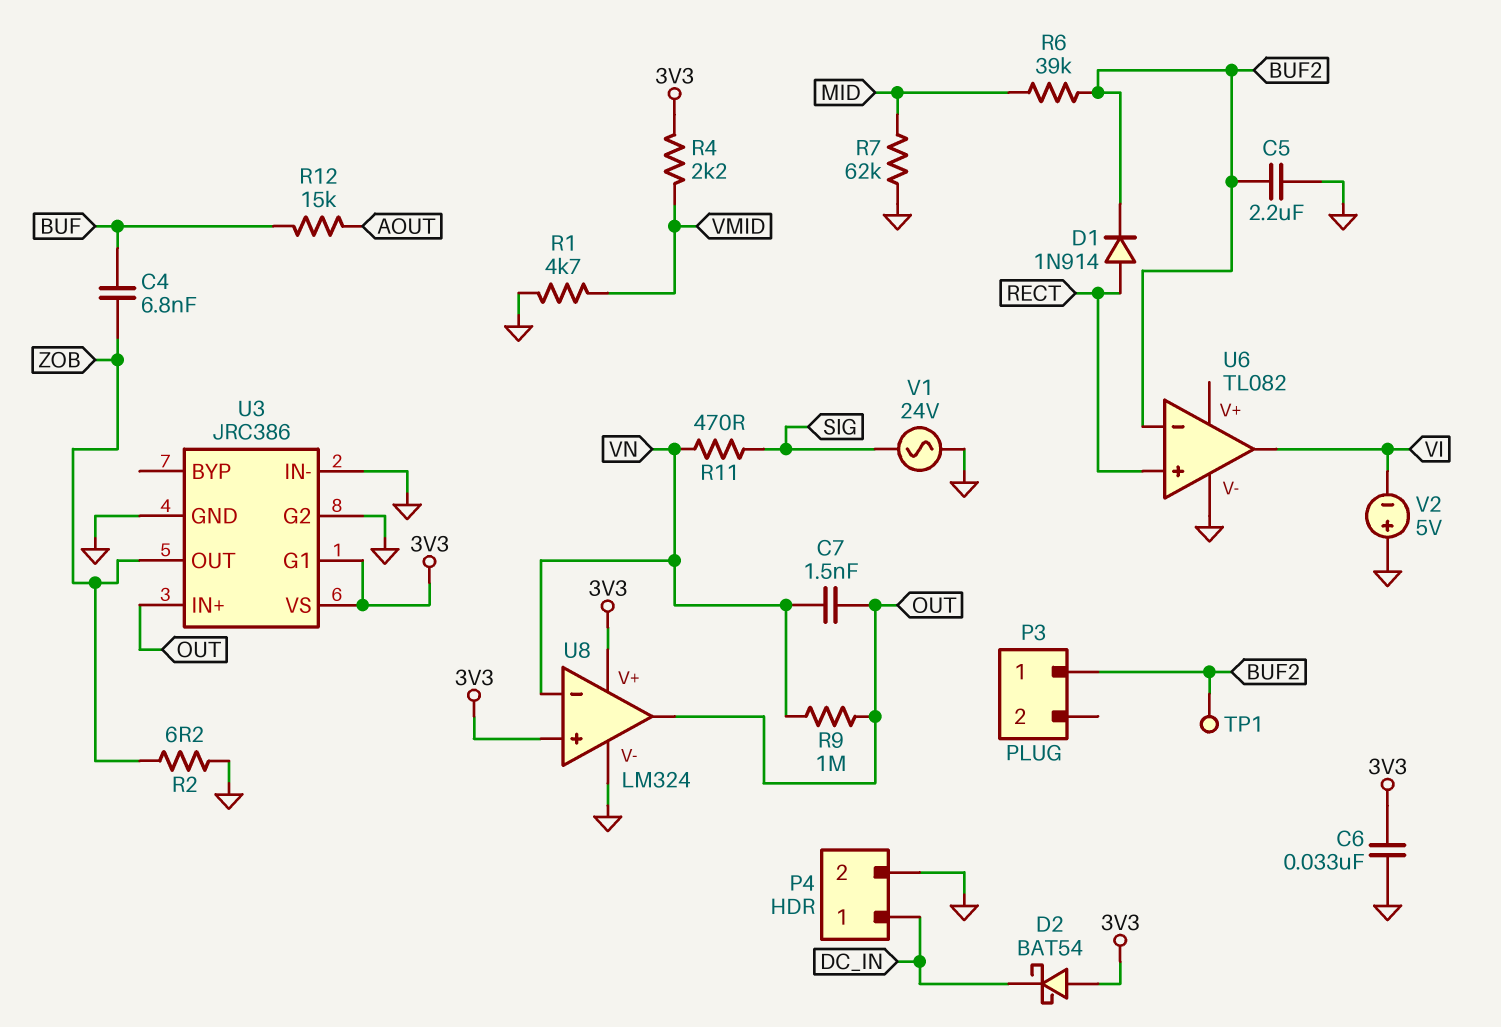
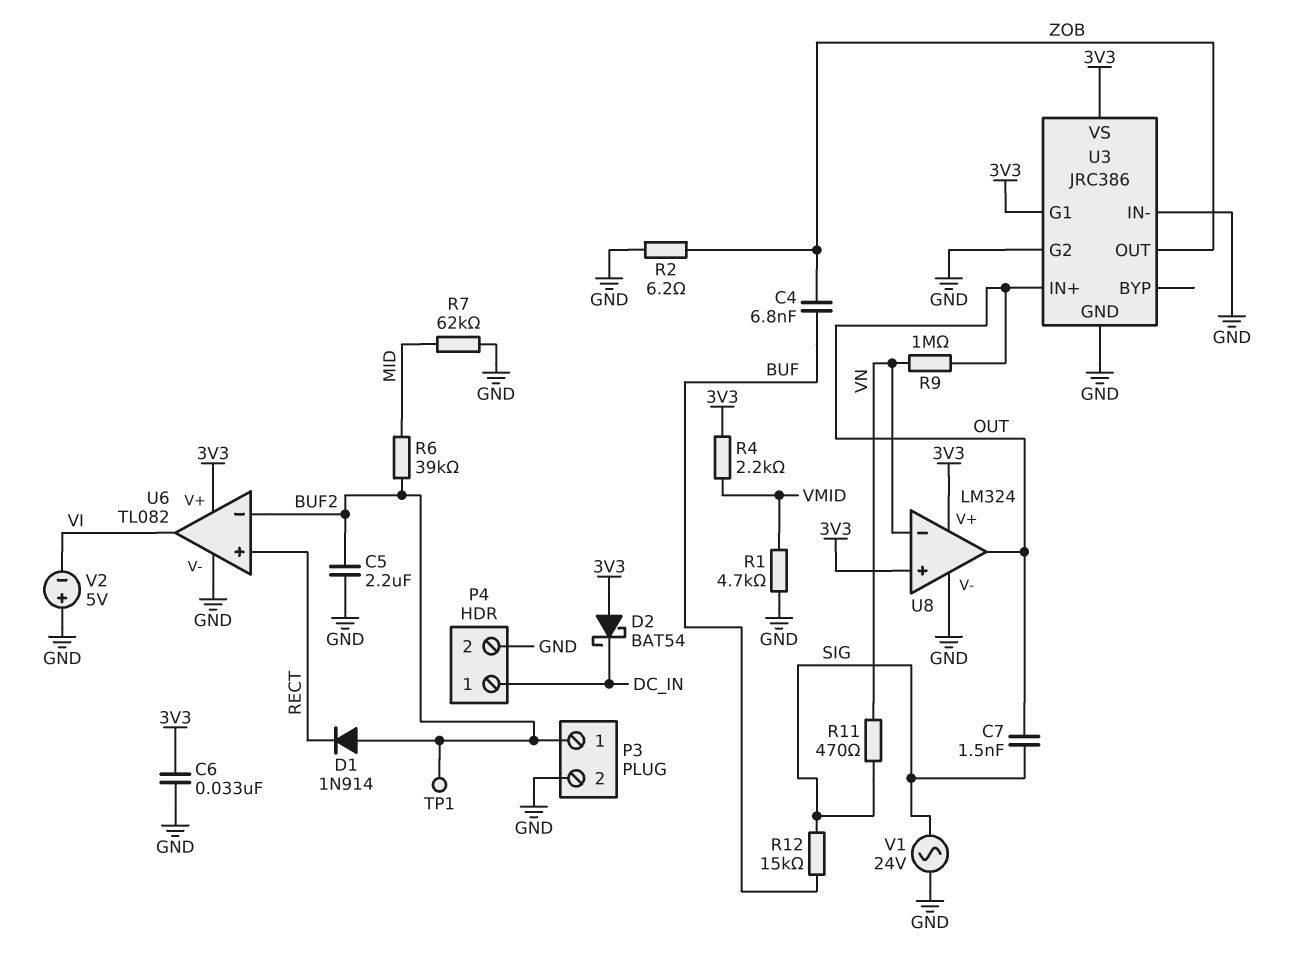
C7: 1.5nF (OUT, VN) -> 1.5nF (OUT, SIG)
D1: diode 1N914 (A RECT, K BUF2) -> diode 1N914 (A BUF2, K RECT)
P3 pin 2: none -> GND
R12: 15k (AOUT, BUF) -> 15k (BUF, SIG)
U6 pin V+: none -> 3V3

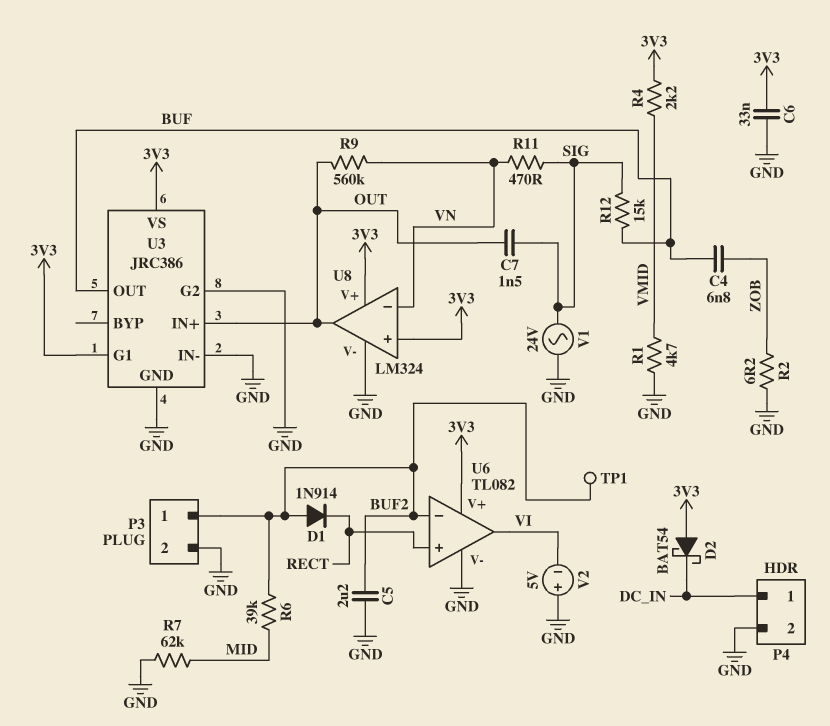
R9: 1M (OUT, VN) -> 560k (OUT, VN)
U3 pin OUT: ZOB -> BUF

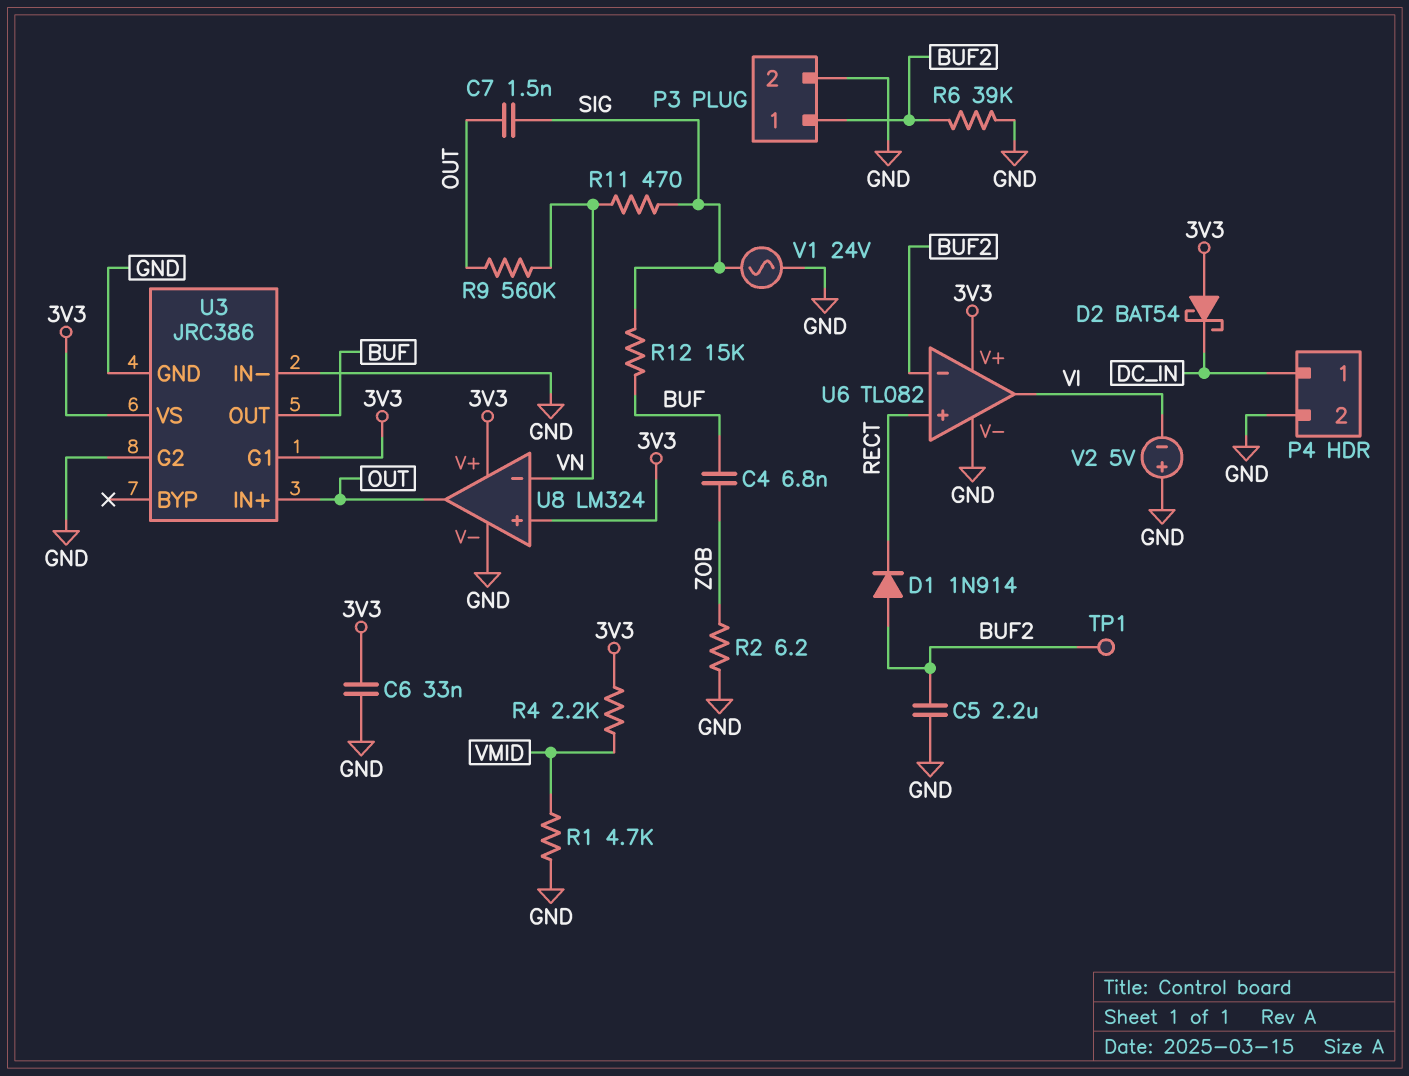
R6: 39k (BUF2, MID) -> 39k (BUF2, GND)
R7: 62k (GND, MID) -> none

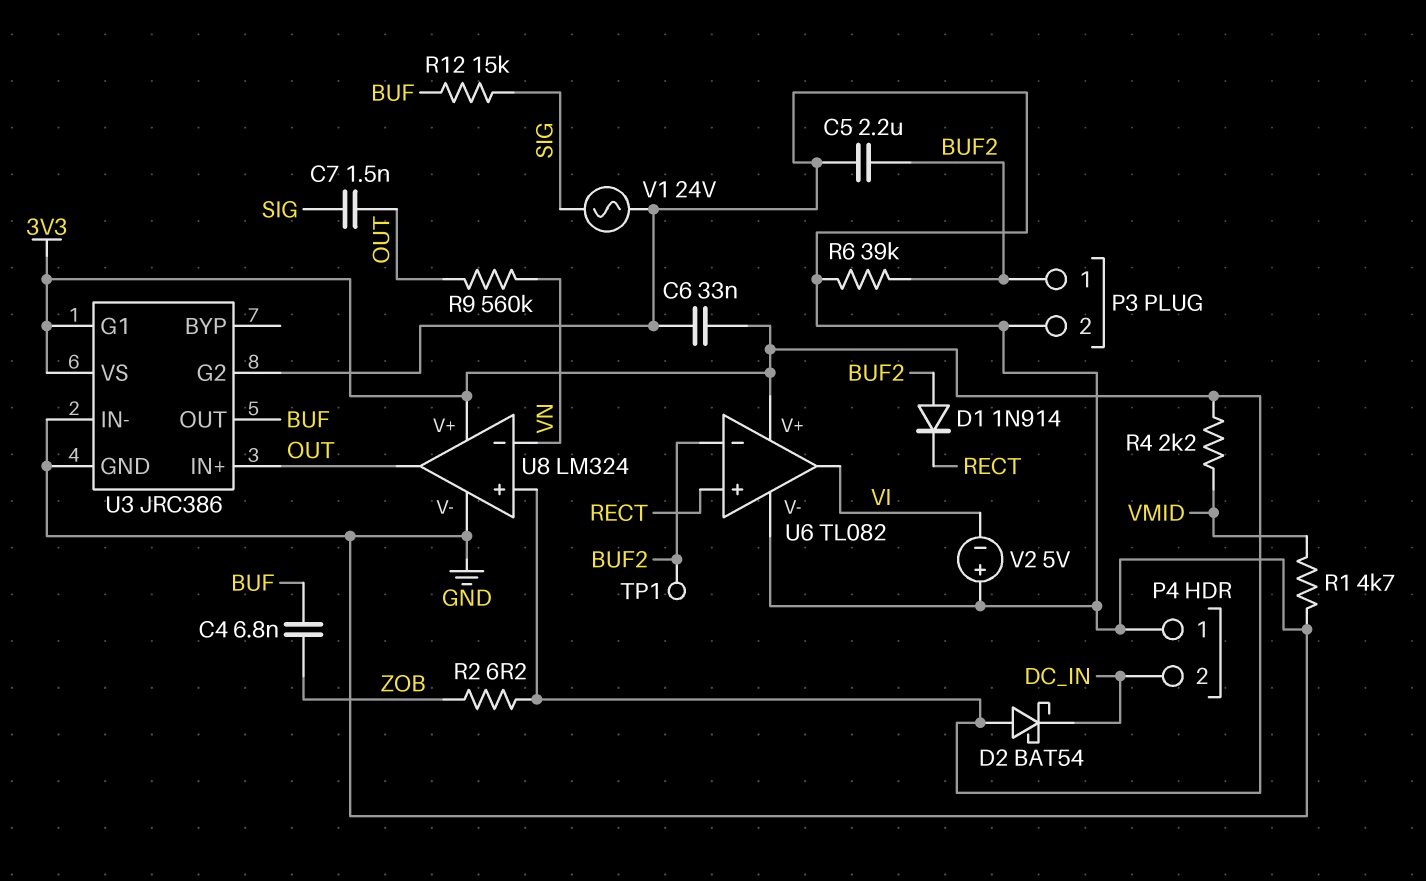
P4 pin 1: DC_IN -> GND
P4 pin 2: GND -> DC_IN
R2: 6.2 (GND, ZOB) -> 6.2 (3V3, ZOB)
R11: 470 (SIG, VN) -> none

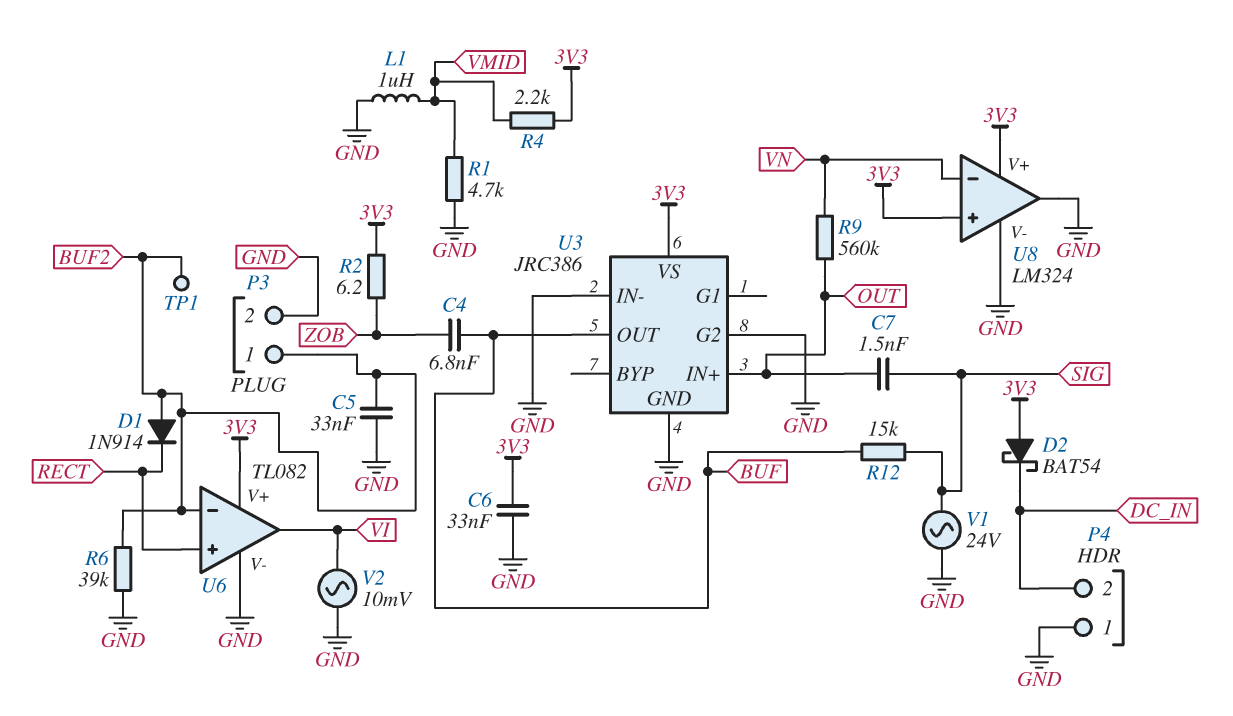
C5: 2.2uF (BUF2, GND) -> 33nF (BUF2, GND)
L1: none -> 1uH (GND, VMID)
U3 pin G1: 3V3 -> none
U8 pin out: OUT -> GND
V2: 5V (plus GND, minus VI) -> AC 10mV (GND, VI)

